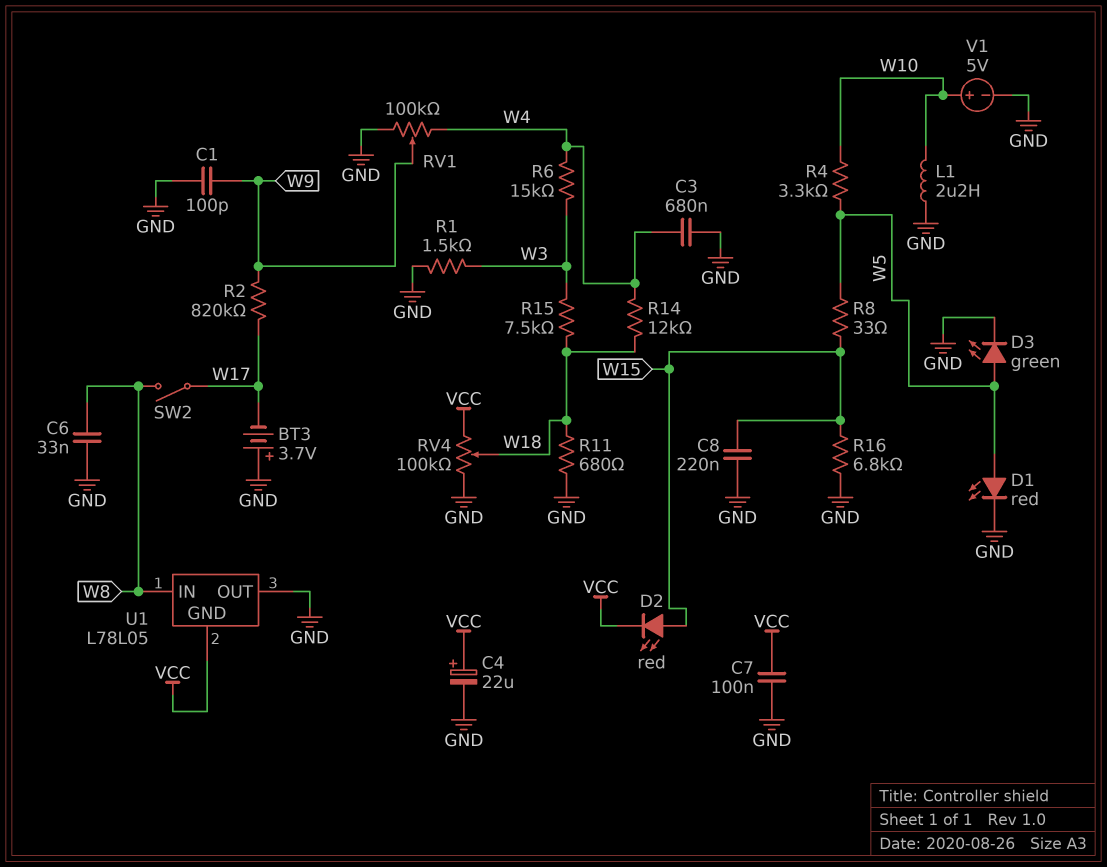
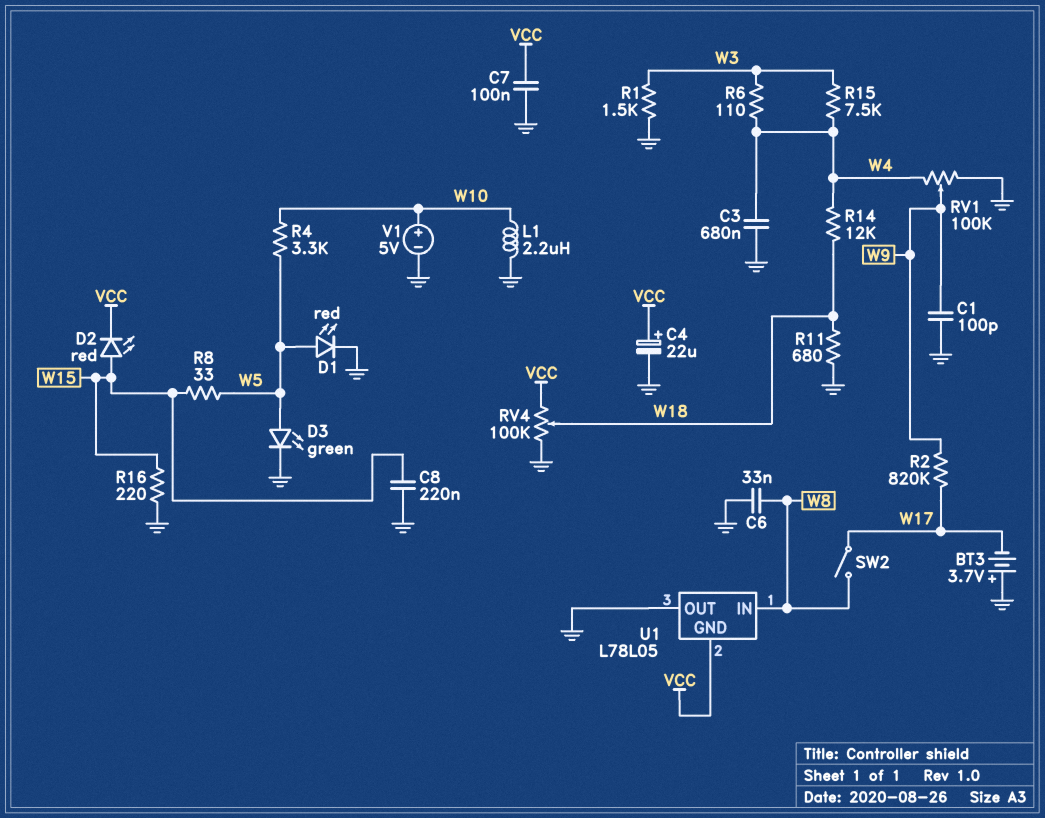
R6: 15k (W3, W4) -> 110 (W3, W4)
R15: 7.5k (W3, W18) -> 7.5k (W3, W4)
R16: 6.8k (GND, W15) -> 220 (GND, W15)

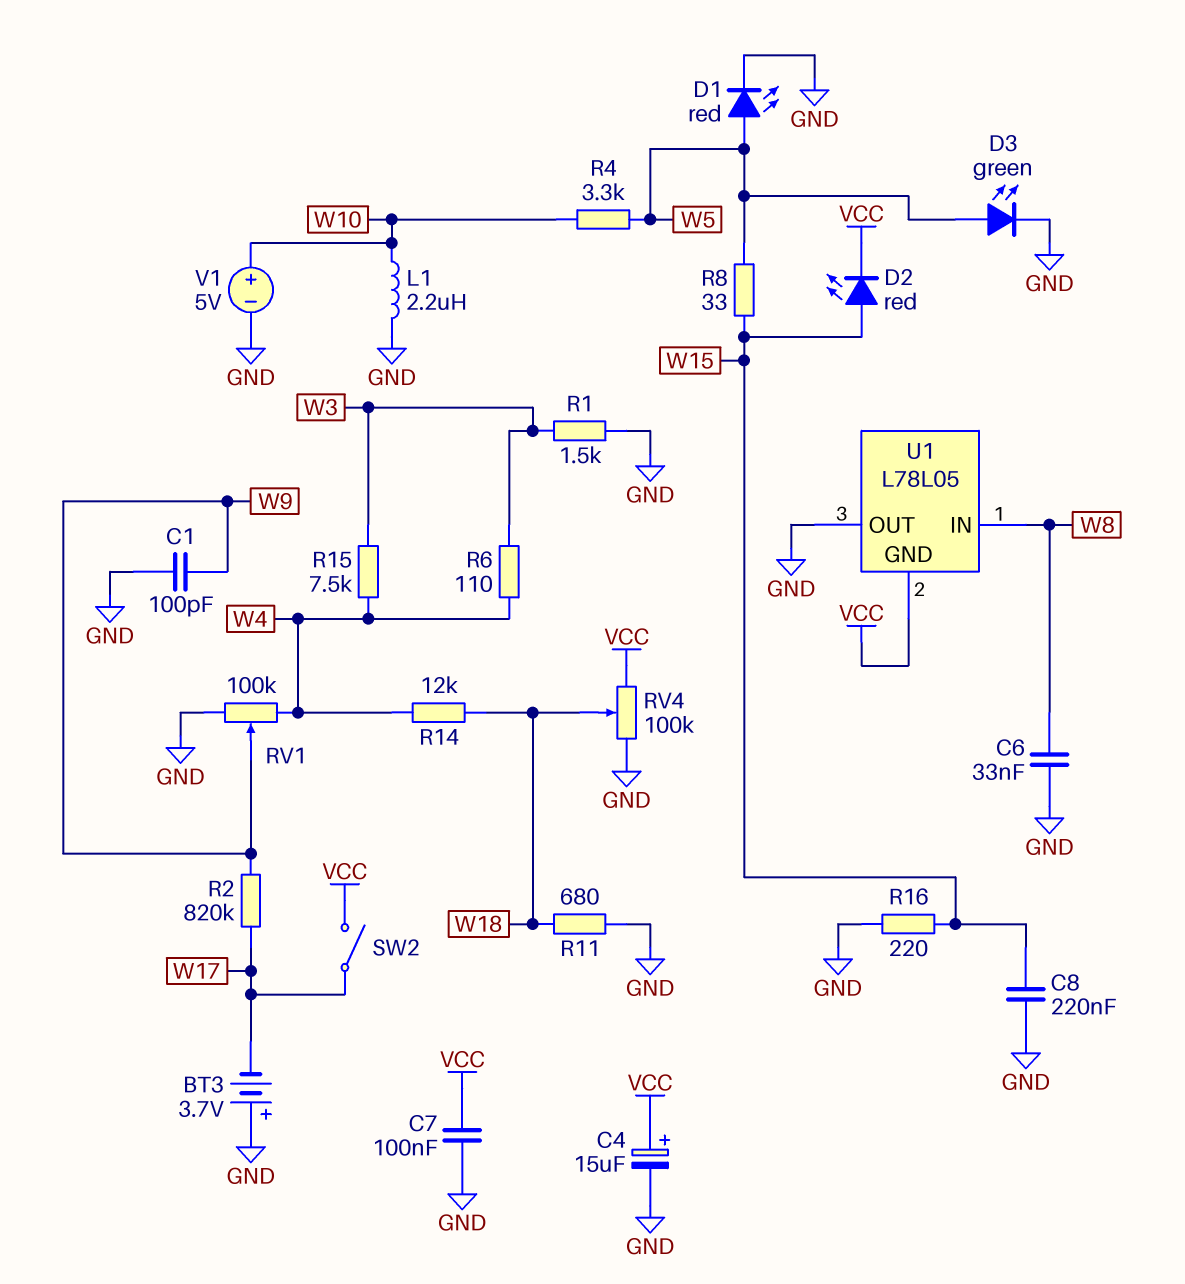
C3: 680nF (GND, W4) -> none
C4: 22uF (plus VCC, minus GND) -> 15uF (plus VCC, minus GND)
SW2: switch (W8, W17) -> switch (VCC, W17)

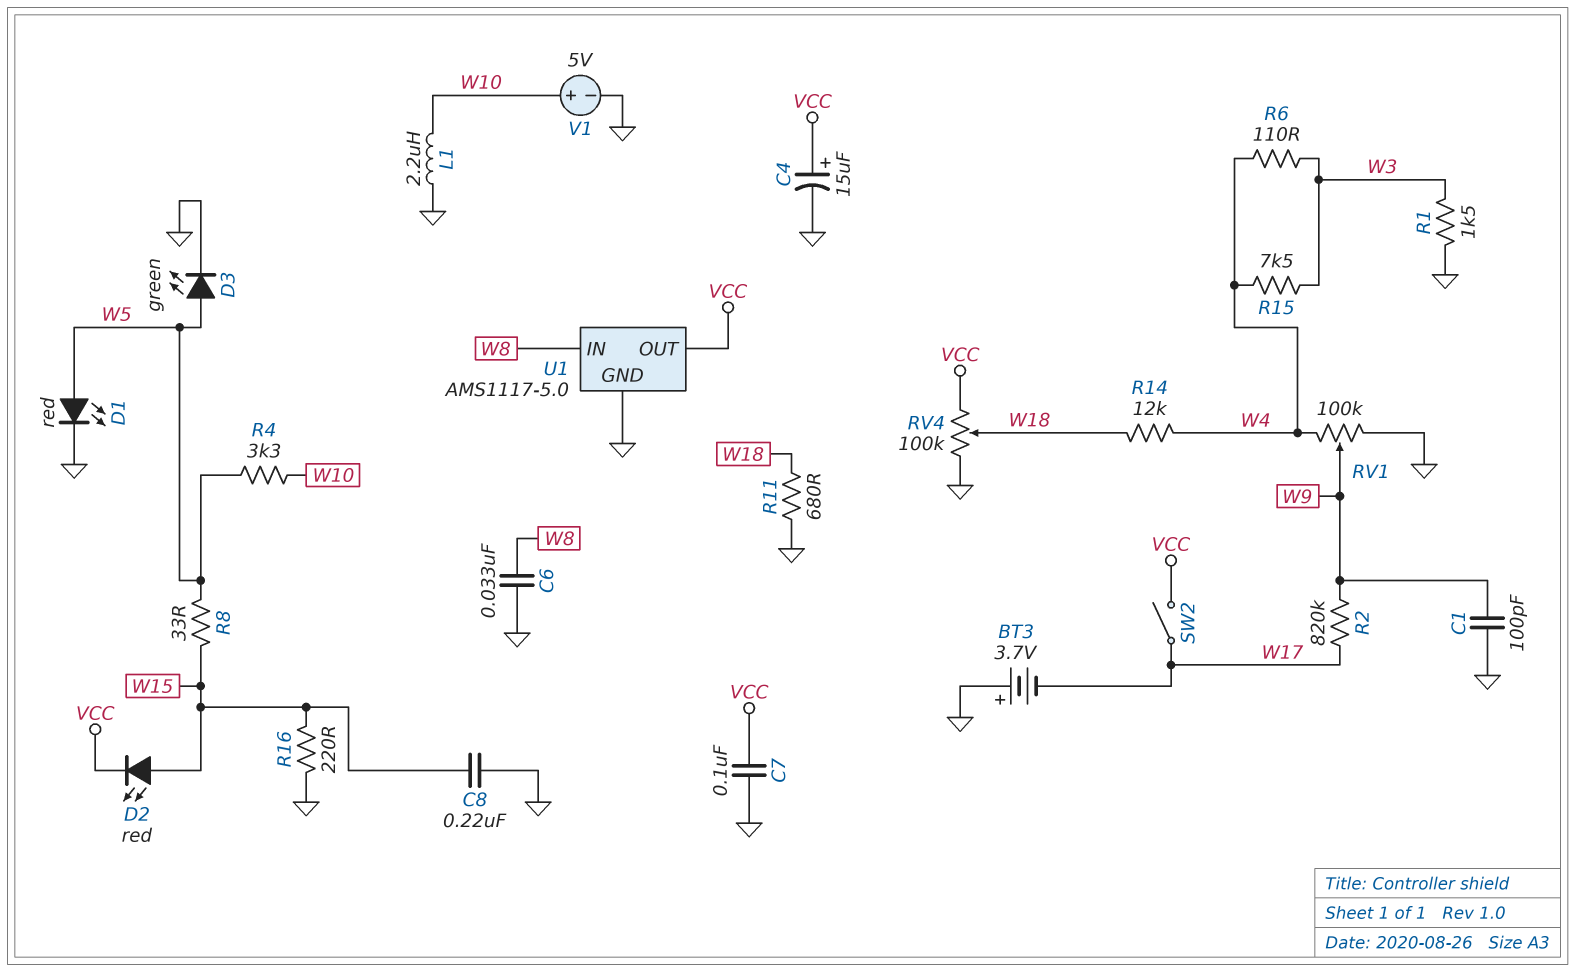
U1: L78L05 -> AMS1117-5.0
U1 pin GND: VCC -> GND
U1 pin OUT: GND -> VCC

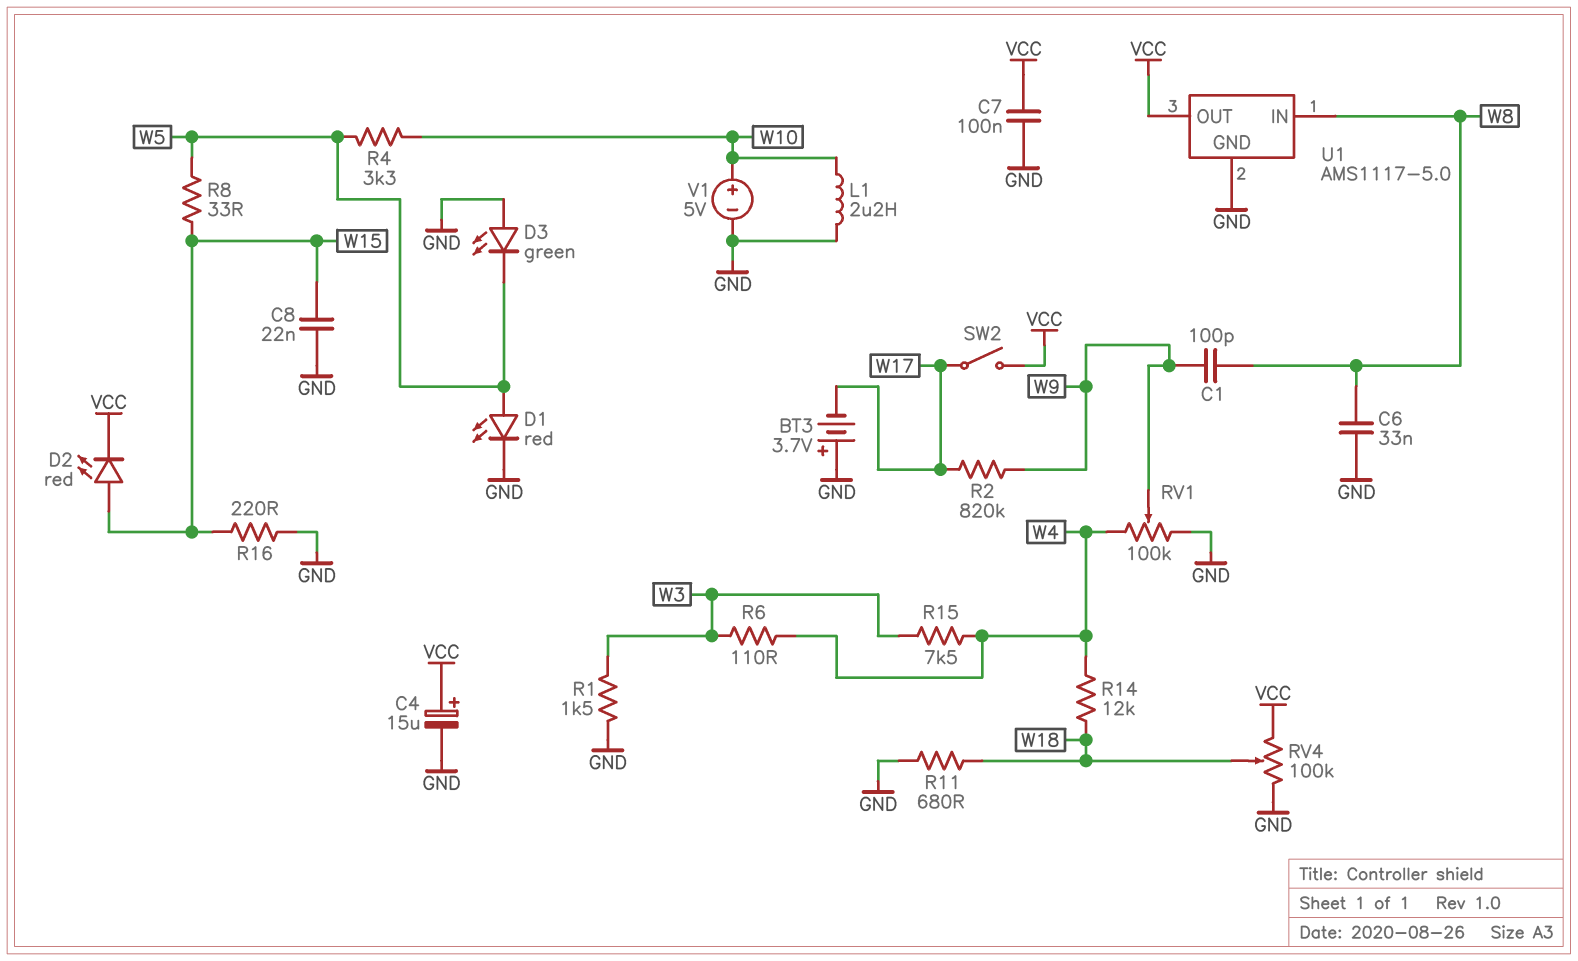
C1: 100pF (GND, W9) -> 100pF (W8, W9)
C8: 220nF (GND, W15) -> 22nF (GND, W15)
D3: LED green (A W5, K GND) -> LED green (A GND, K W5)

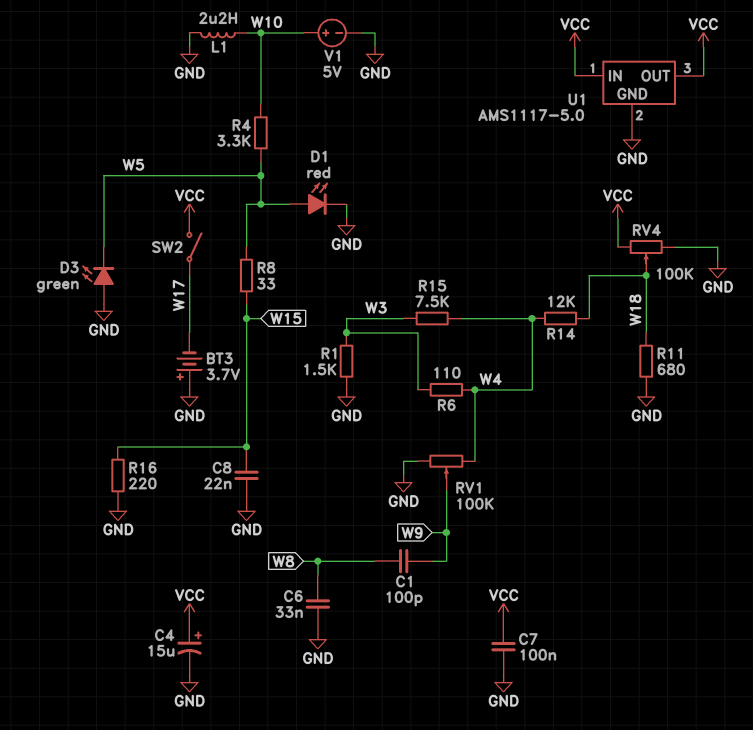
D2: LED red (A W15, K VCC) -> none
R2: 820k (W9, W17) -> none
U1 pin IN: W8 -> VCC

